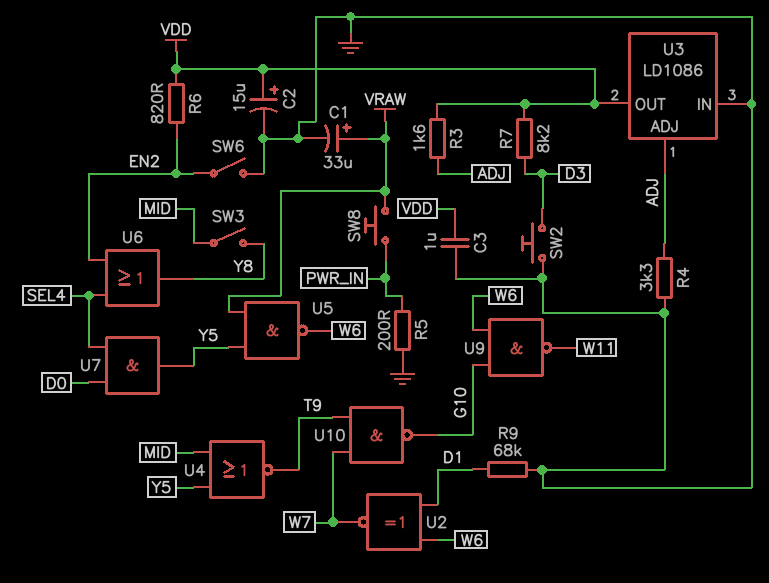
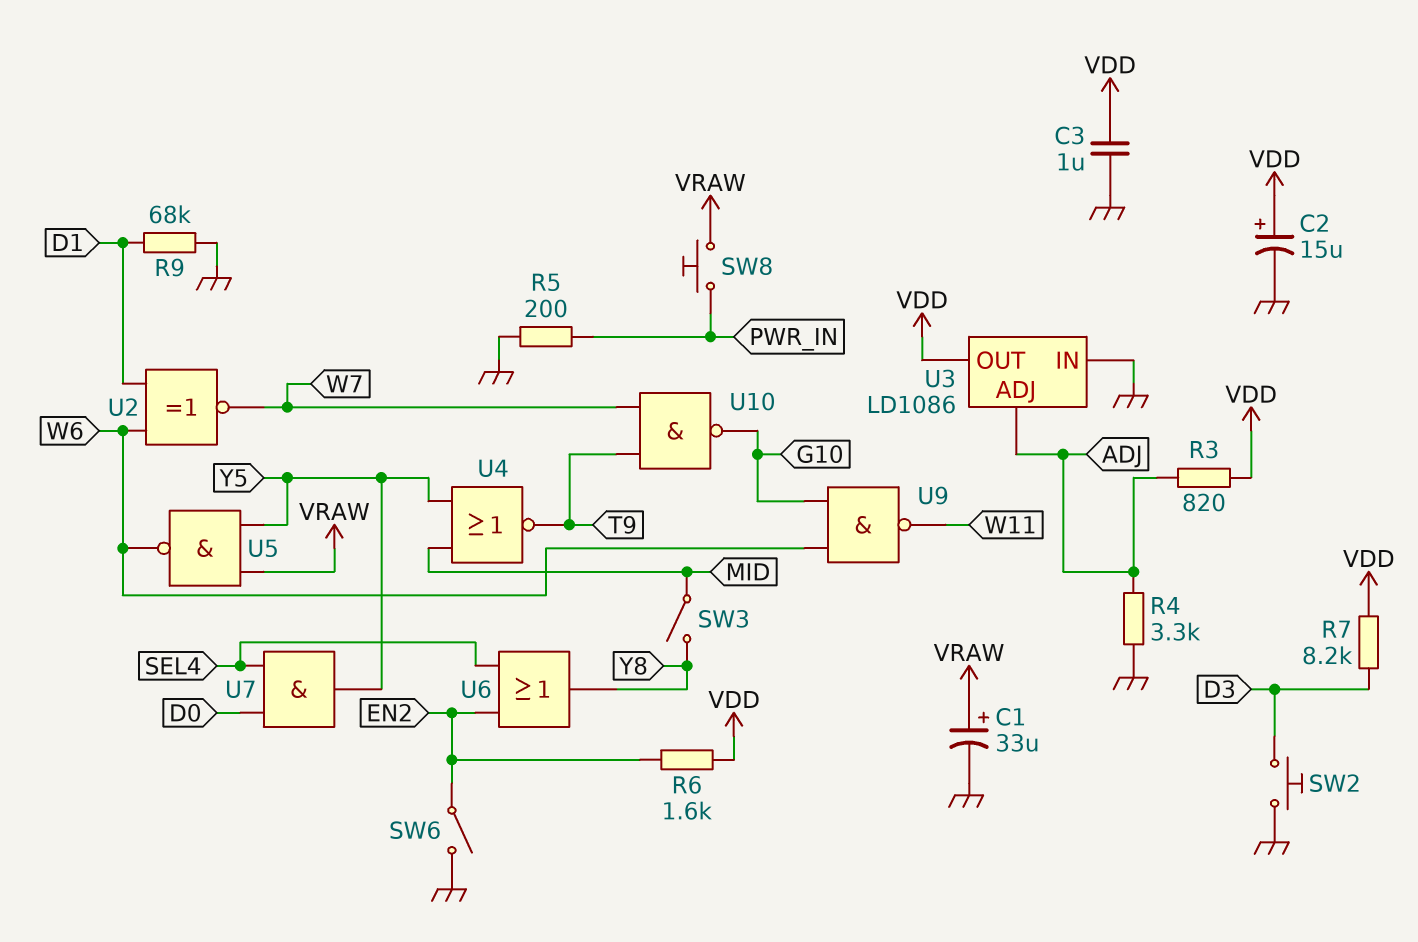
R3: 1.6k (ADJ, VDD) -> 820 (ADJ, VDD)
R6: 820 (EN2, VDD) -> 1.6k (EN2, VDD)

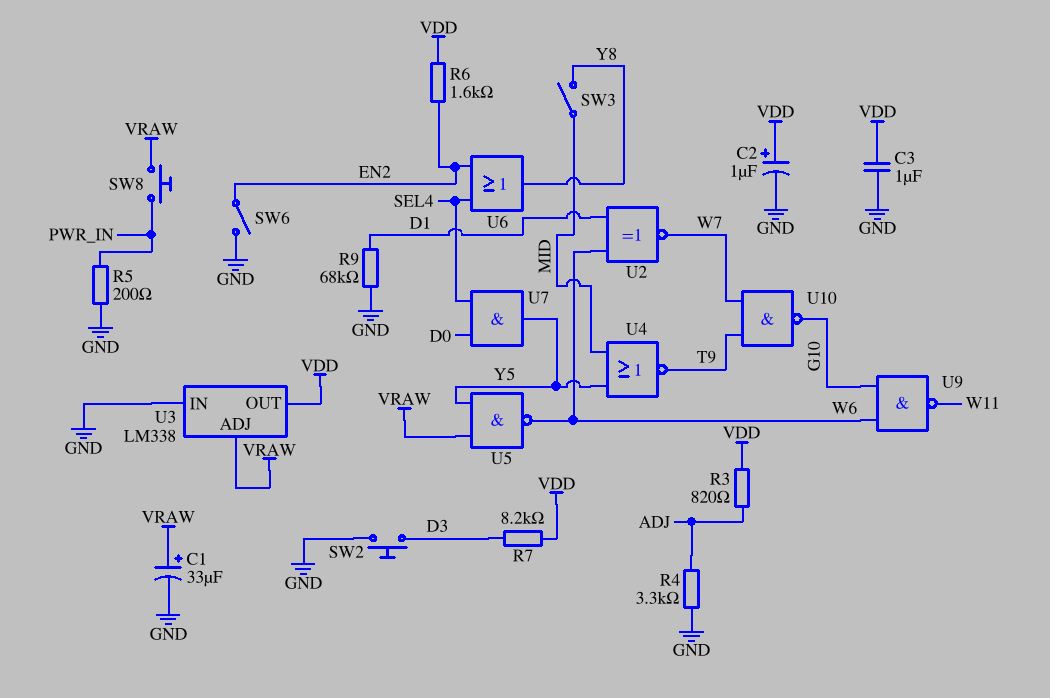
C2: 15uF (plus VDD, minus GND) -> 1uF (plus VDD, minus GND)
U3: LD1086 -> LM338
U3 pin ADJ: ADJ -> VRAW

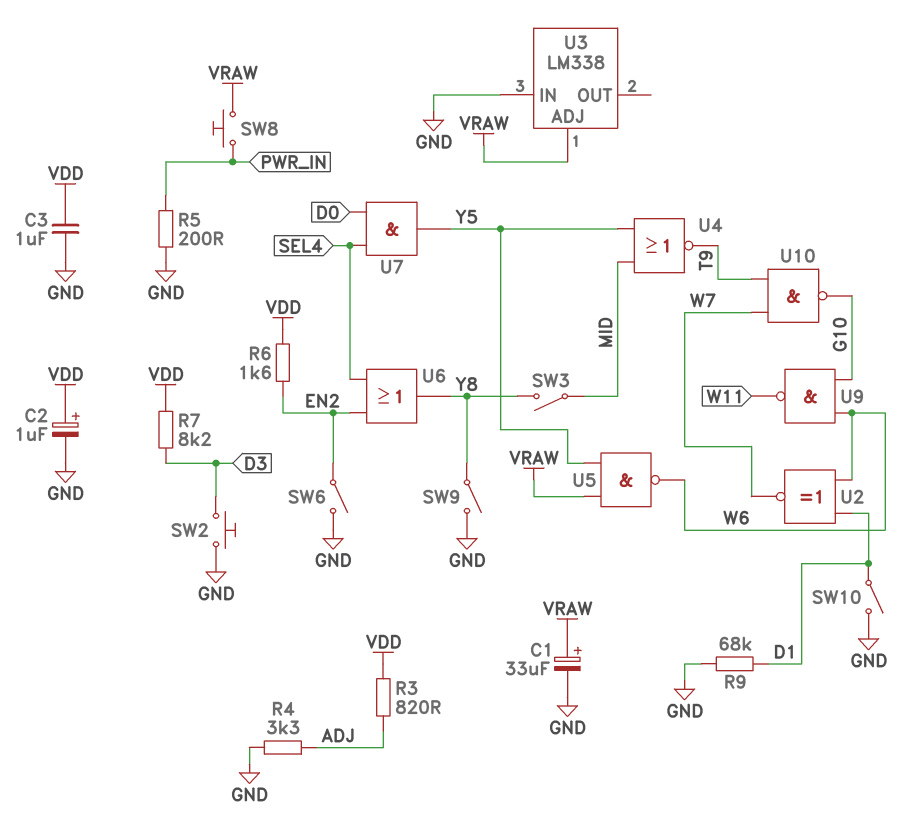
SW9: none -> switch (GND, Y8)
SW10: none -> switch (D1, GND)
U3 pin OUT: VDD -> none

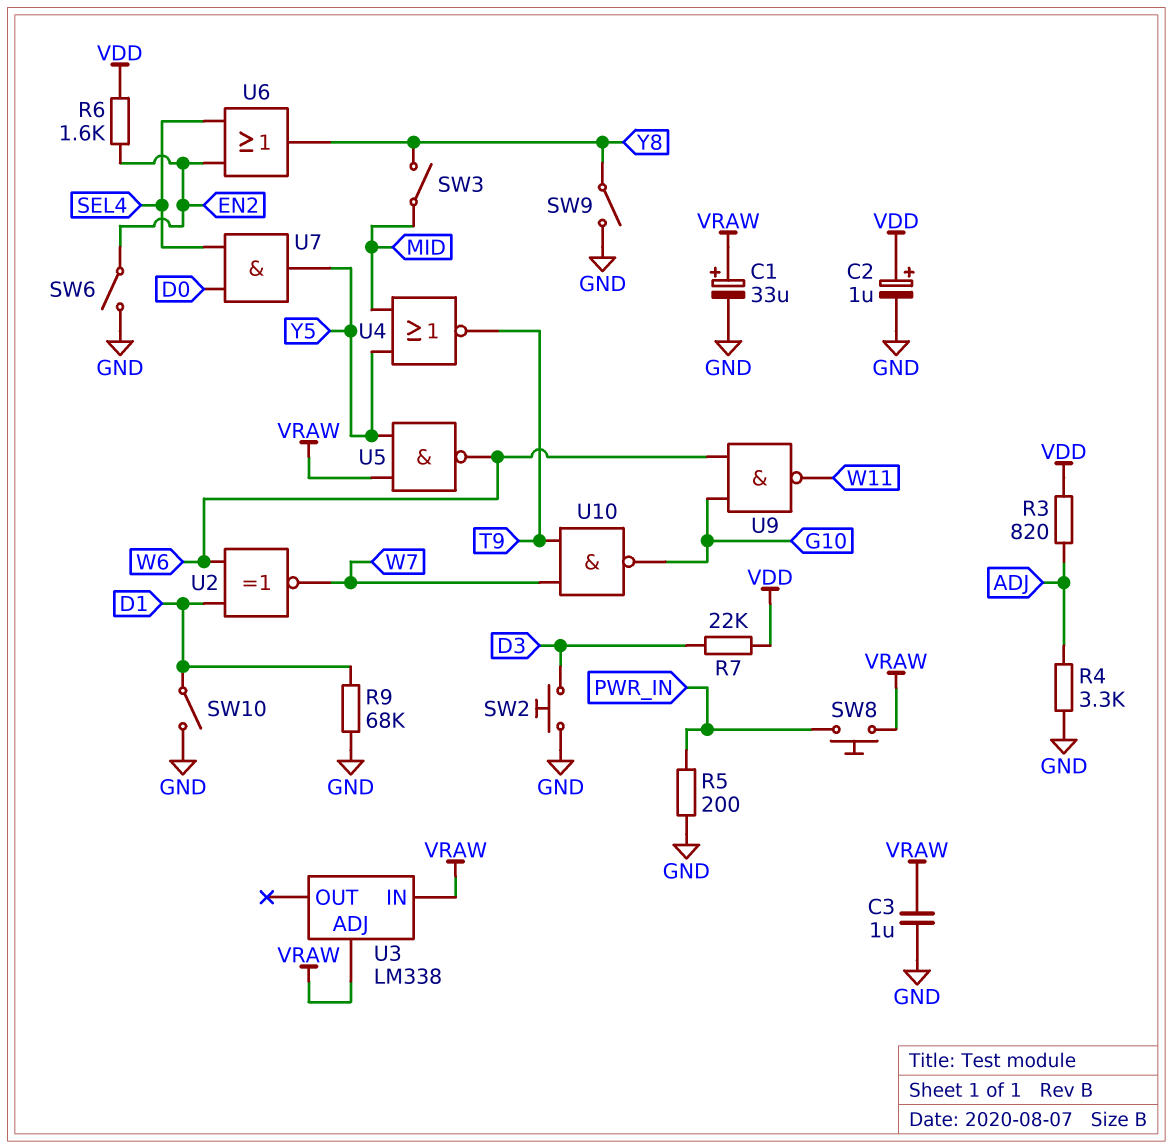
C3: 1uF (GND, VDD) -> 1uF (GND, VRAW)
R7: 8.2k (D3, VDD) -> 22k (D3, VDD)
U3 pin IN: GND -> VRAW

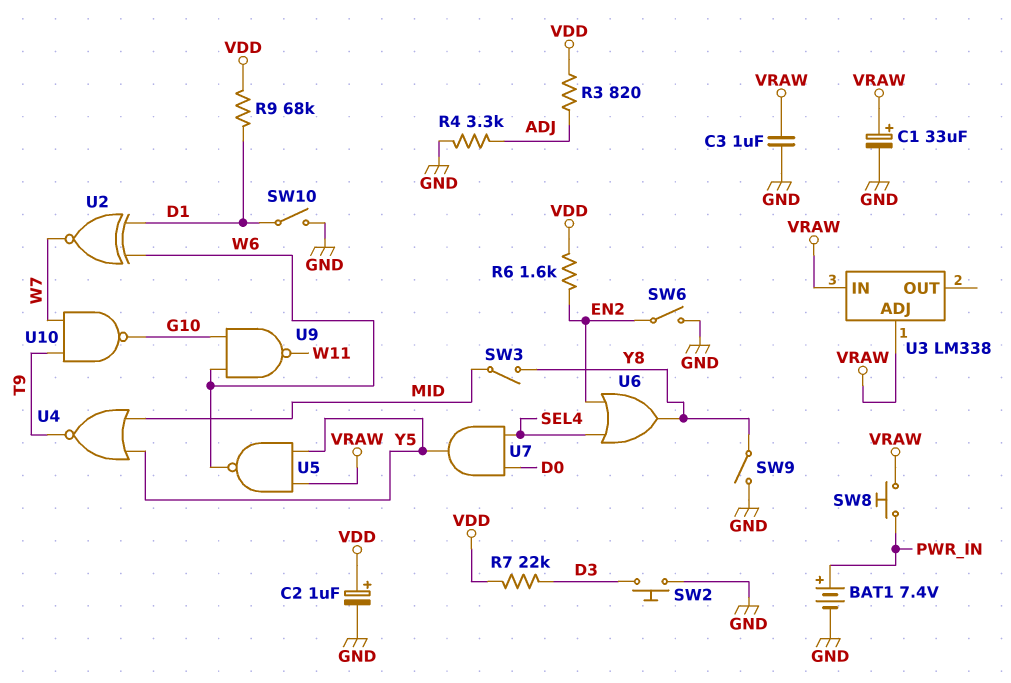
BAT1: none -> 7.4V (plus PWR_IN, minus GND)
R5: 200 (GND, PWR_IN) -> none
R9: 68k (D1, GND) -> 68k (D1, VDD)

